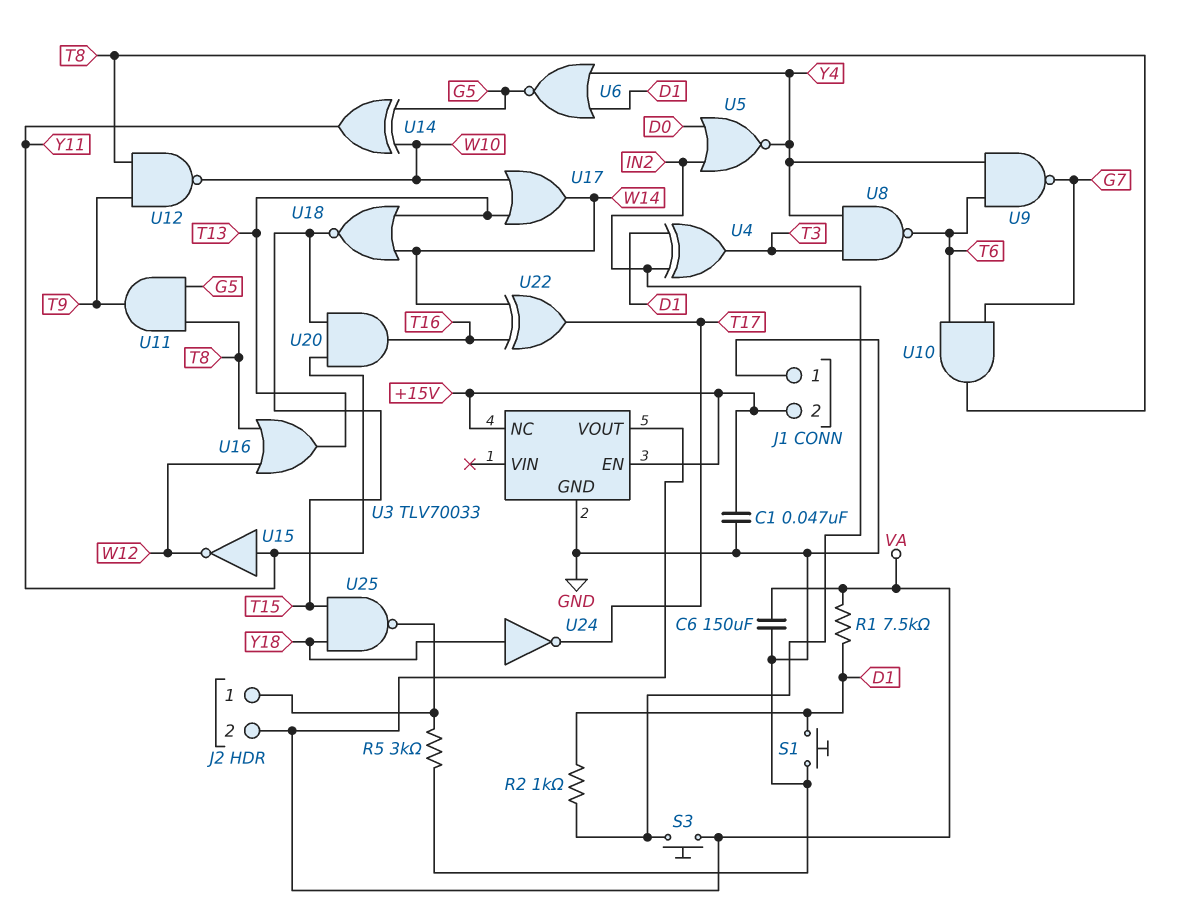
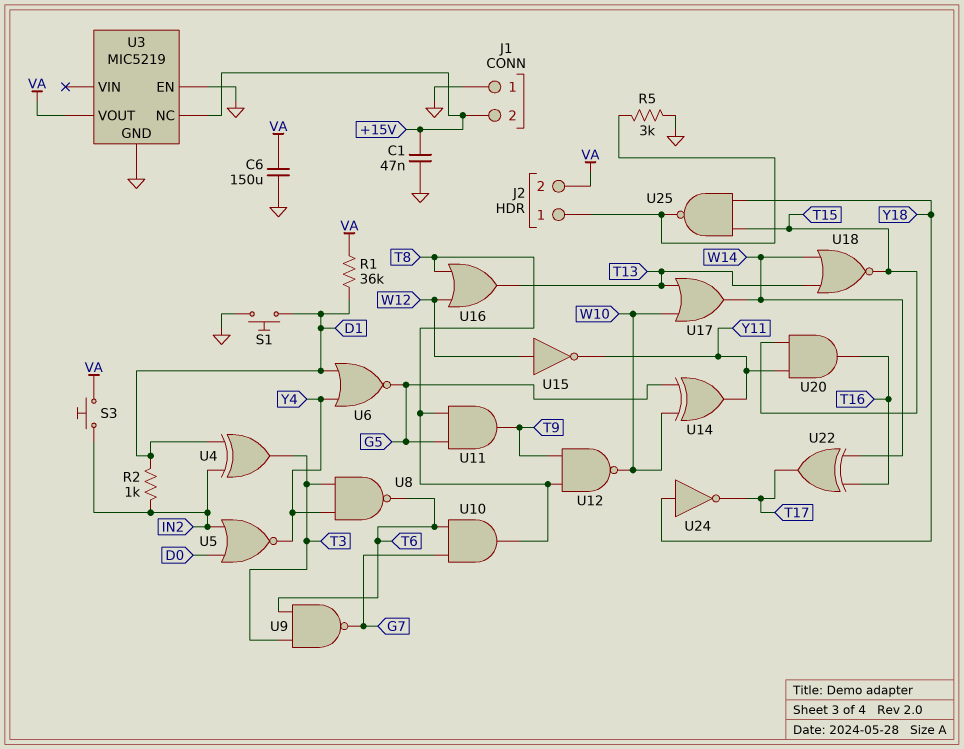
R1: 7.5k (D1, VA) -> 36k (D1, VA)
U3: TLV70033 -> MIC5219
U3 pin EN: +15V -> GND
U9: NAND (in T6, in Y4, out G7) -> NAND (in T3, in T6, out G7)
U15: NOT (in Y11, out W12) -> NOT (in W12, out Y11)

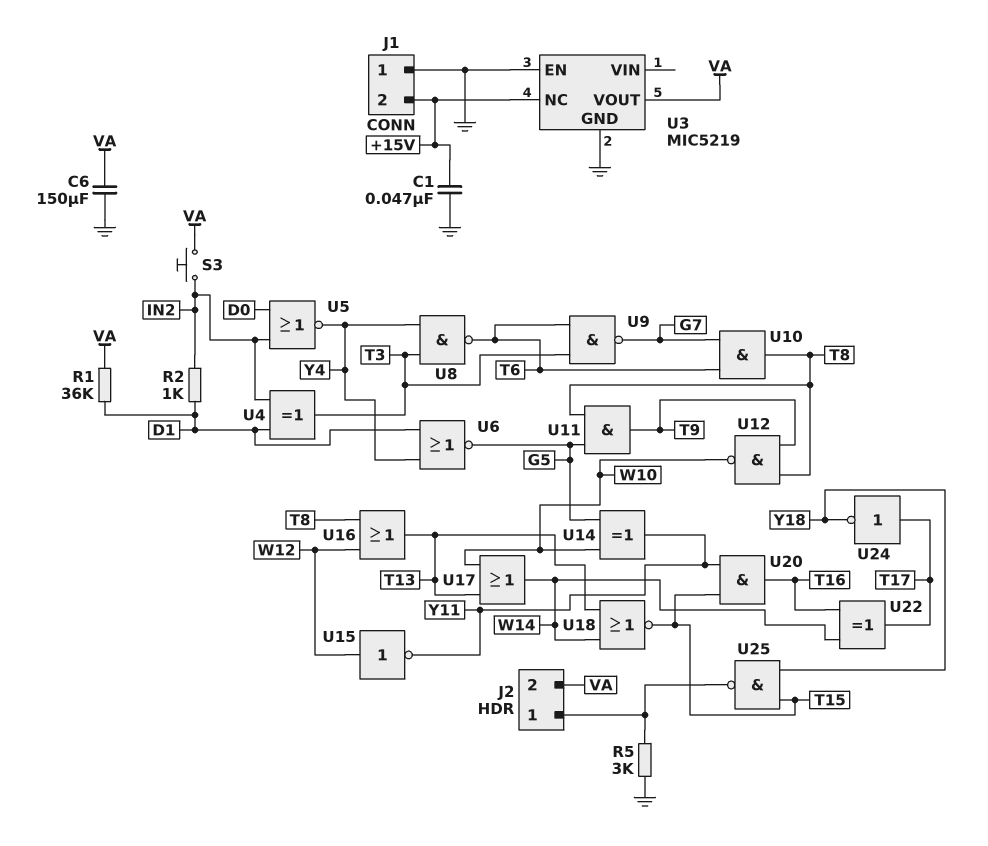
S1: button (D1, GND) -> none
U24: NOT (in Y18, out T17) -> NOT (in T17, out Y18)

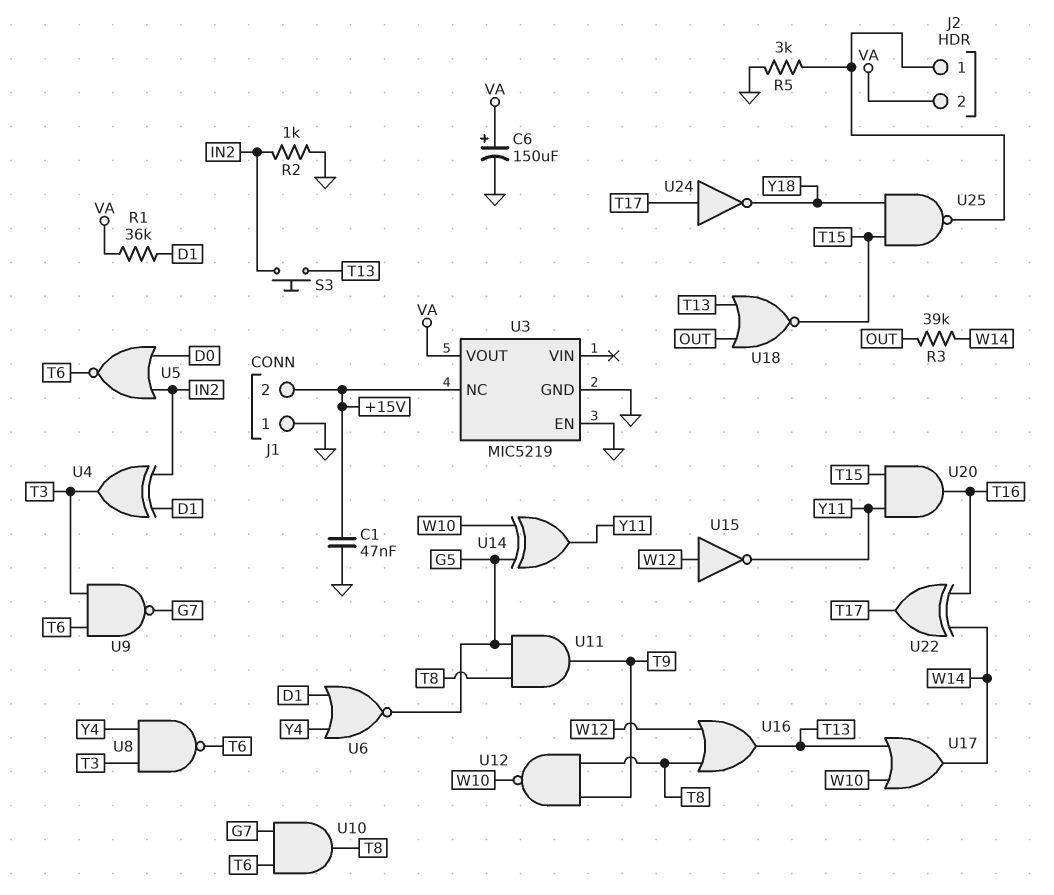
C6: 150uF (GND, VA) -> 150uF (plus VA, minus GND)
R2: 1k (D1, IN2) -> 1k (GND, IN2)
R3: none -> 39k (OUT, W14)
S3: button (IN2, VA) -> button (IN2, T13)
U5: NOR (in D0, in IN2, out Y4) -> NOR (in D0, in IN2, out T6)
U18: NOR (in T13, in W14, out T15) -> NOR (in OUT, in T13, out T15)

